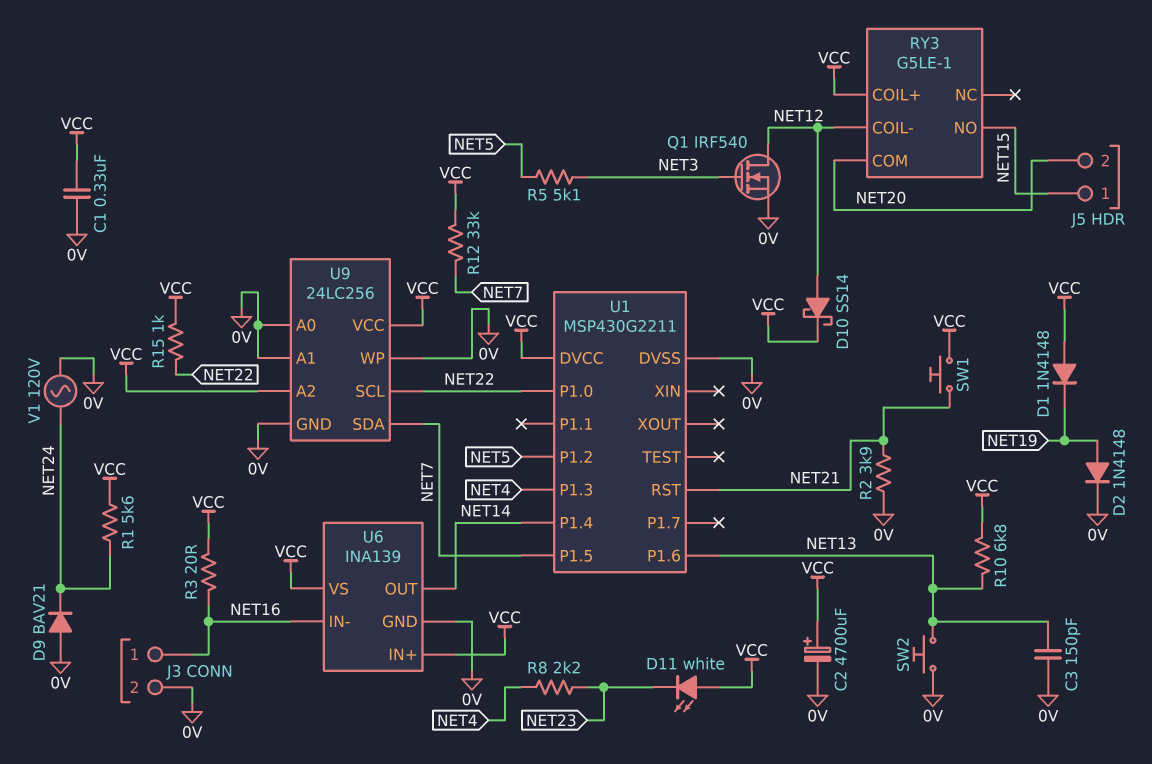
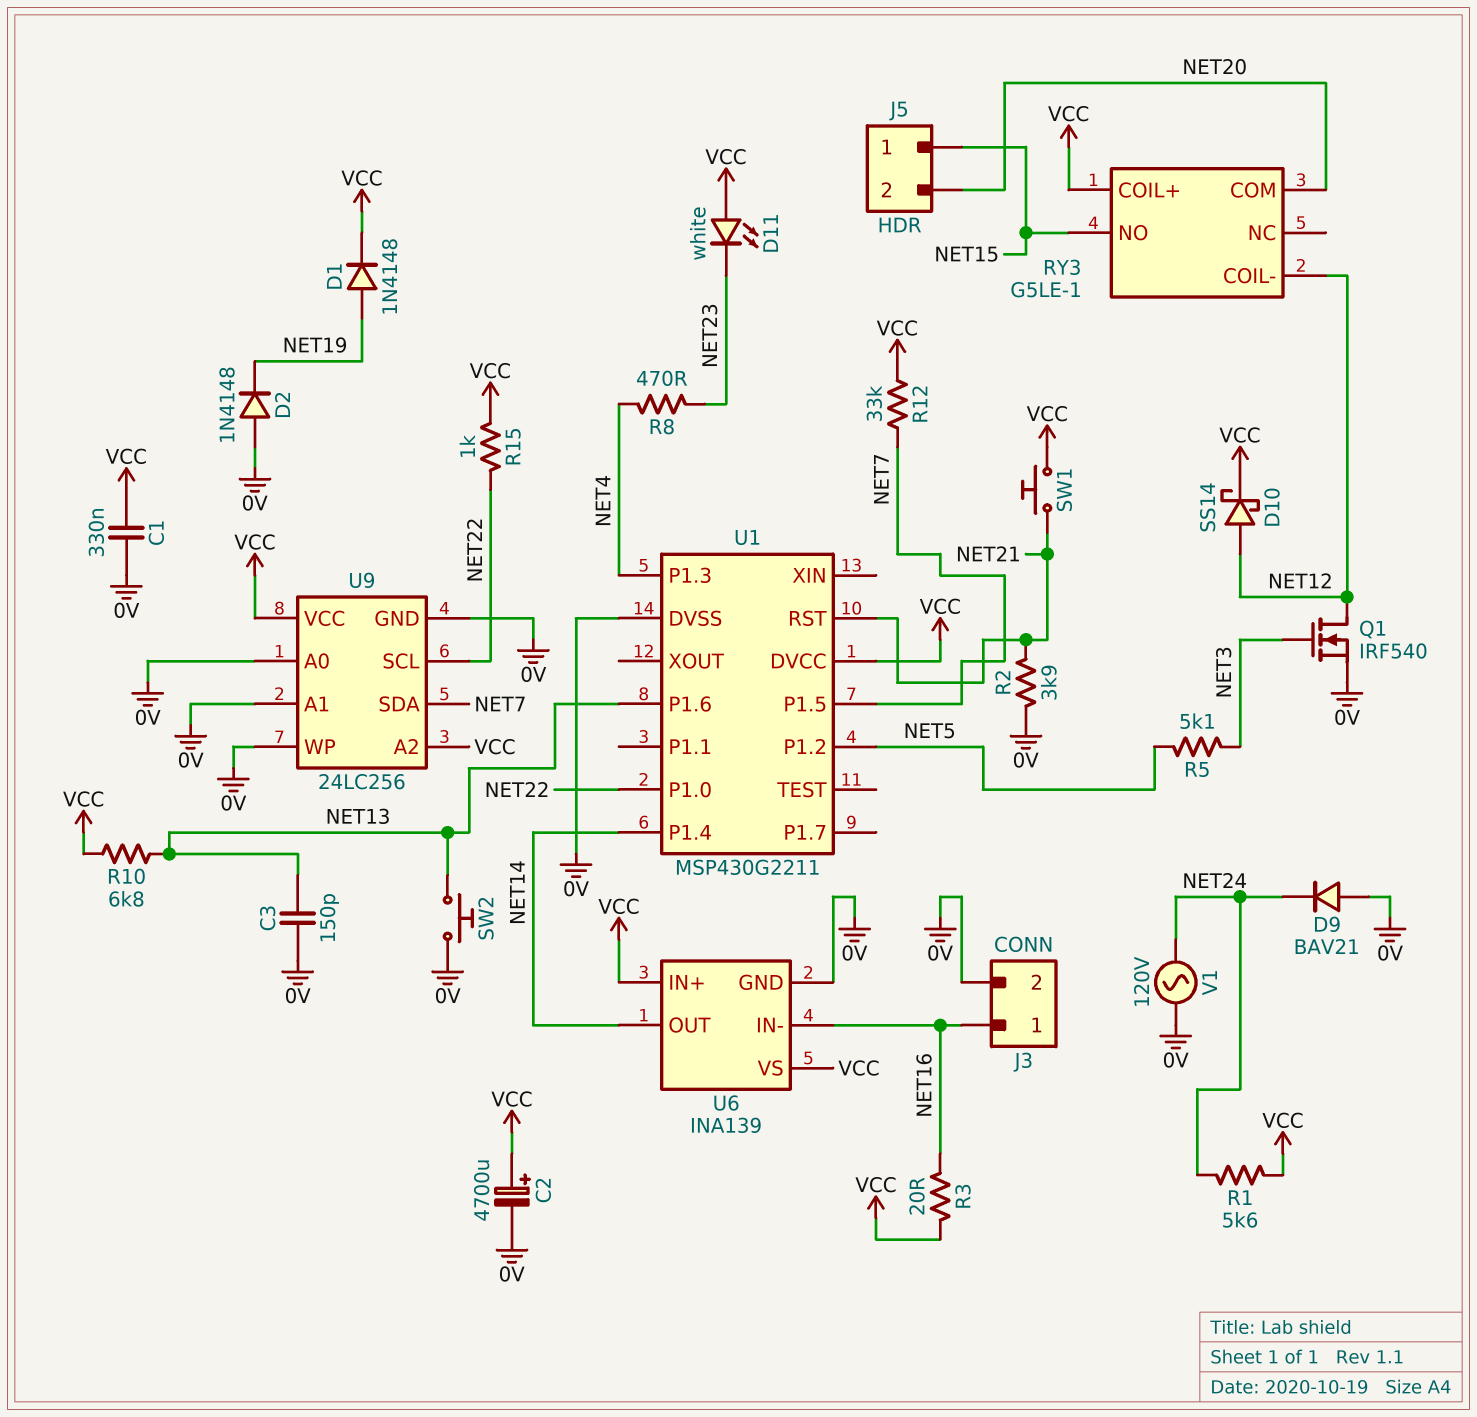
D1: diode 1N4148 (A VCC, K NET19) -> diode 1N4148 (A NET19, K VCC)
D2: diode 1N4148 (A NET19, K 0V) -> diode 1N4148 (A 0V, K NET19)
R8: 2.2k (NET4, NET23) -> 470 (NET4, NET23)

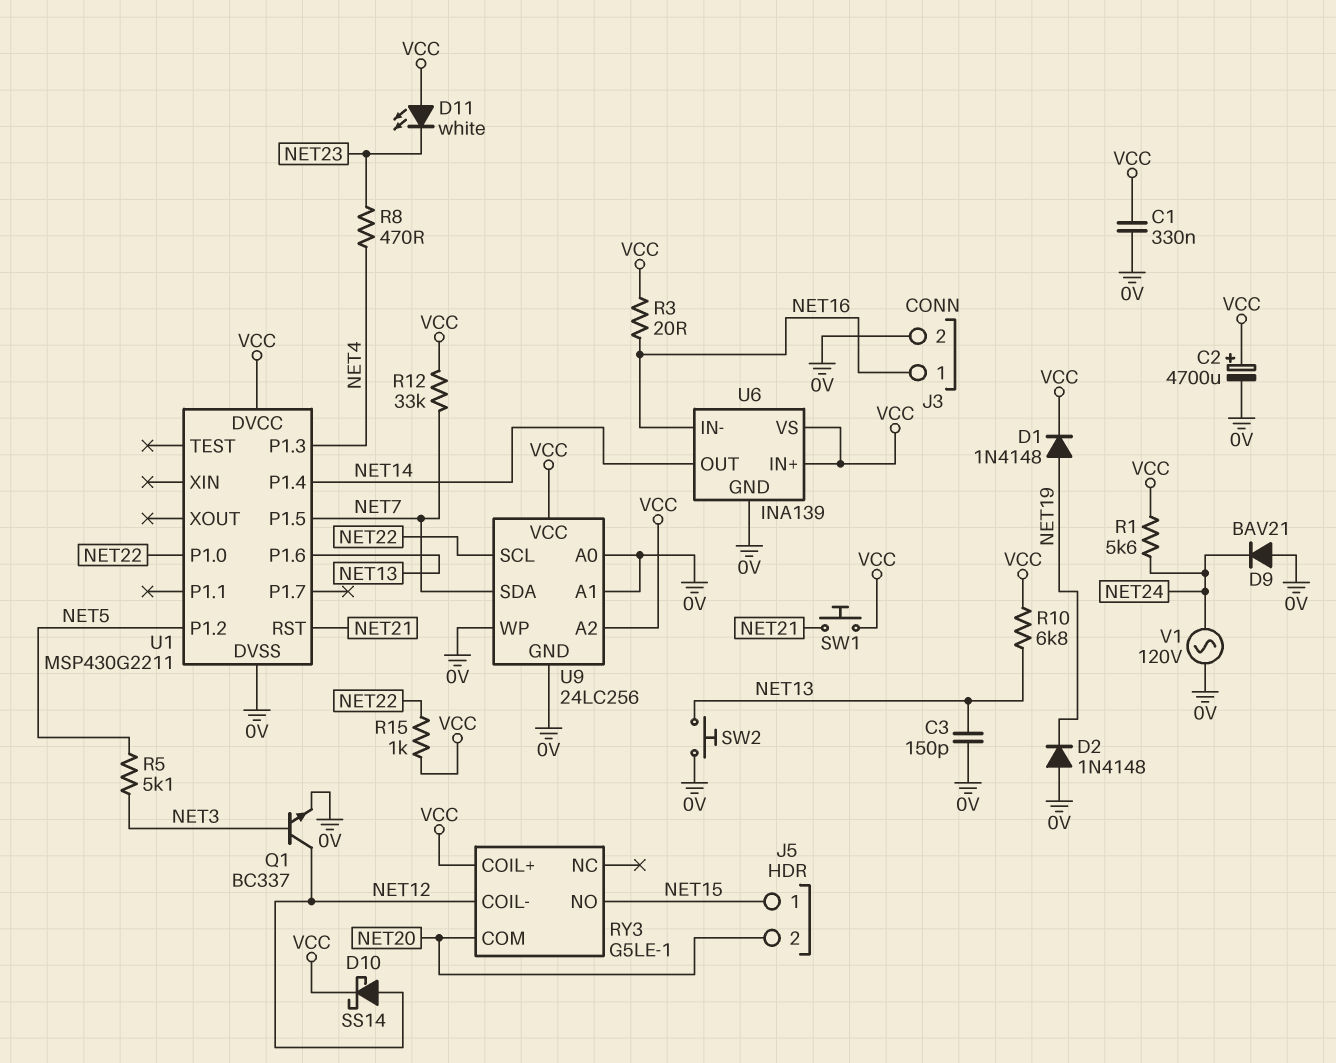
Q1: NMOS IRF540 (G NET3, D NET12, S 0V) -> NPN BC337 (B NET3, C NET12, E 0V)
R2: 3.9k (0V, NET21) -> none

